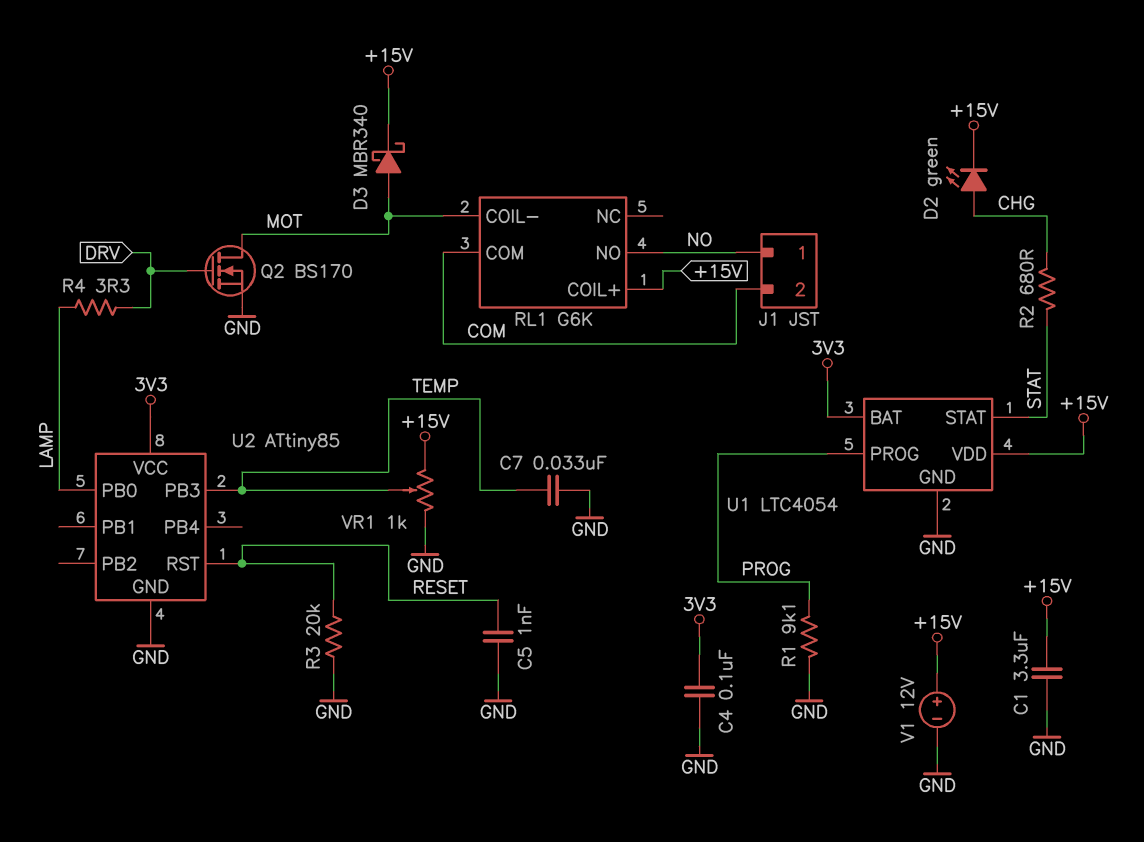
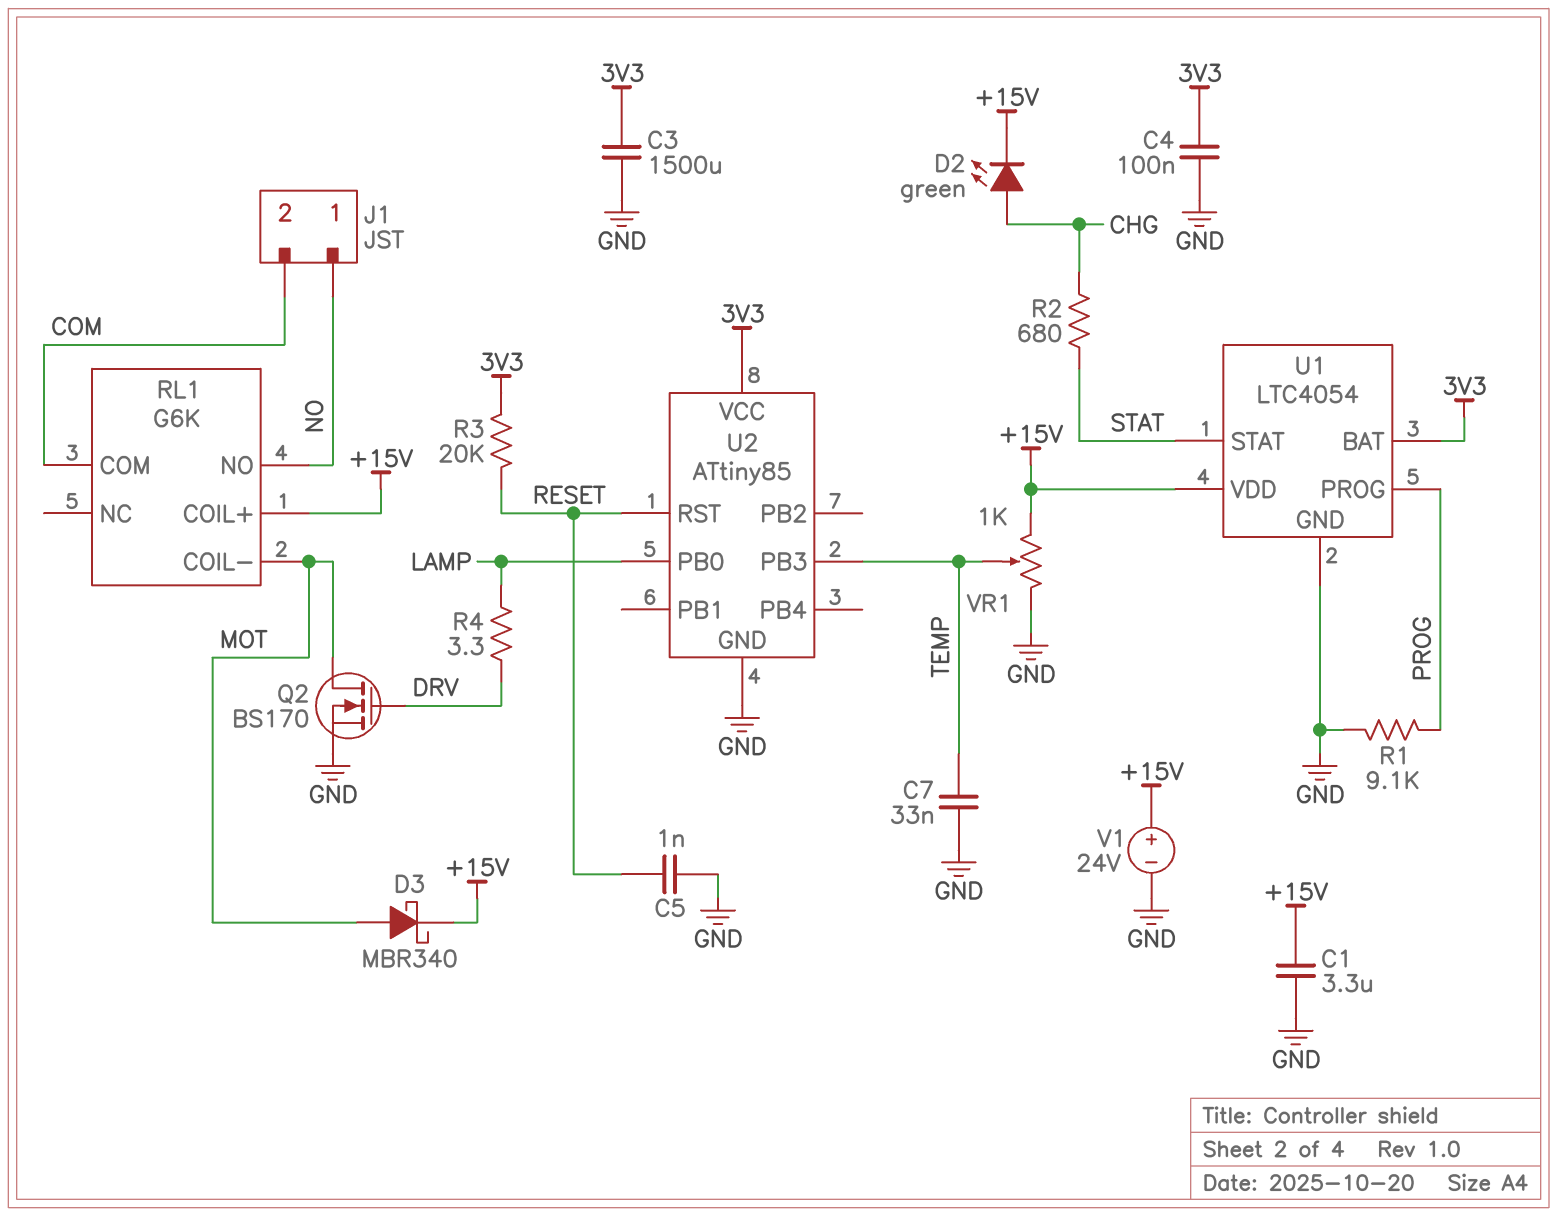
C3: none -> 1500uF (3V3, GND)
R3: 20k (GND, RESET) -> 20k (3V3, RESET)
V1: 12V (plus +15V, minus GND) -> 24V (plus +15V, minus GND)

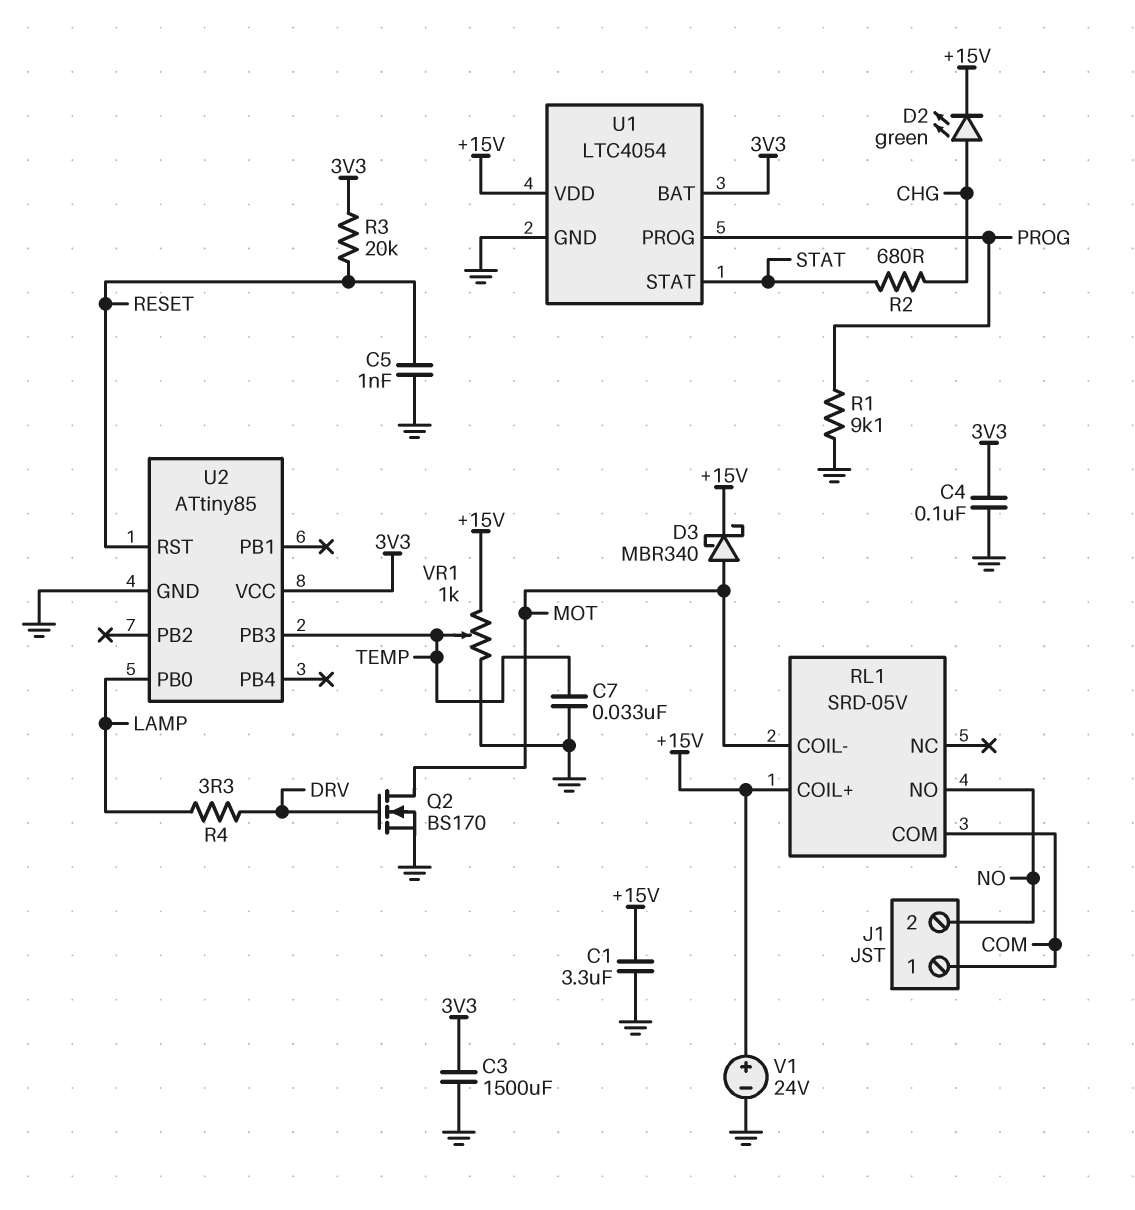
J1 pin 1: NO -> COM
J1 pin 2: COM -> NO
RL1: G6K -> SRD-05V

